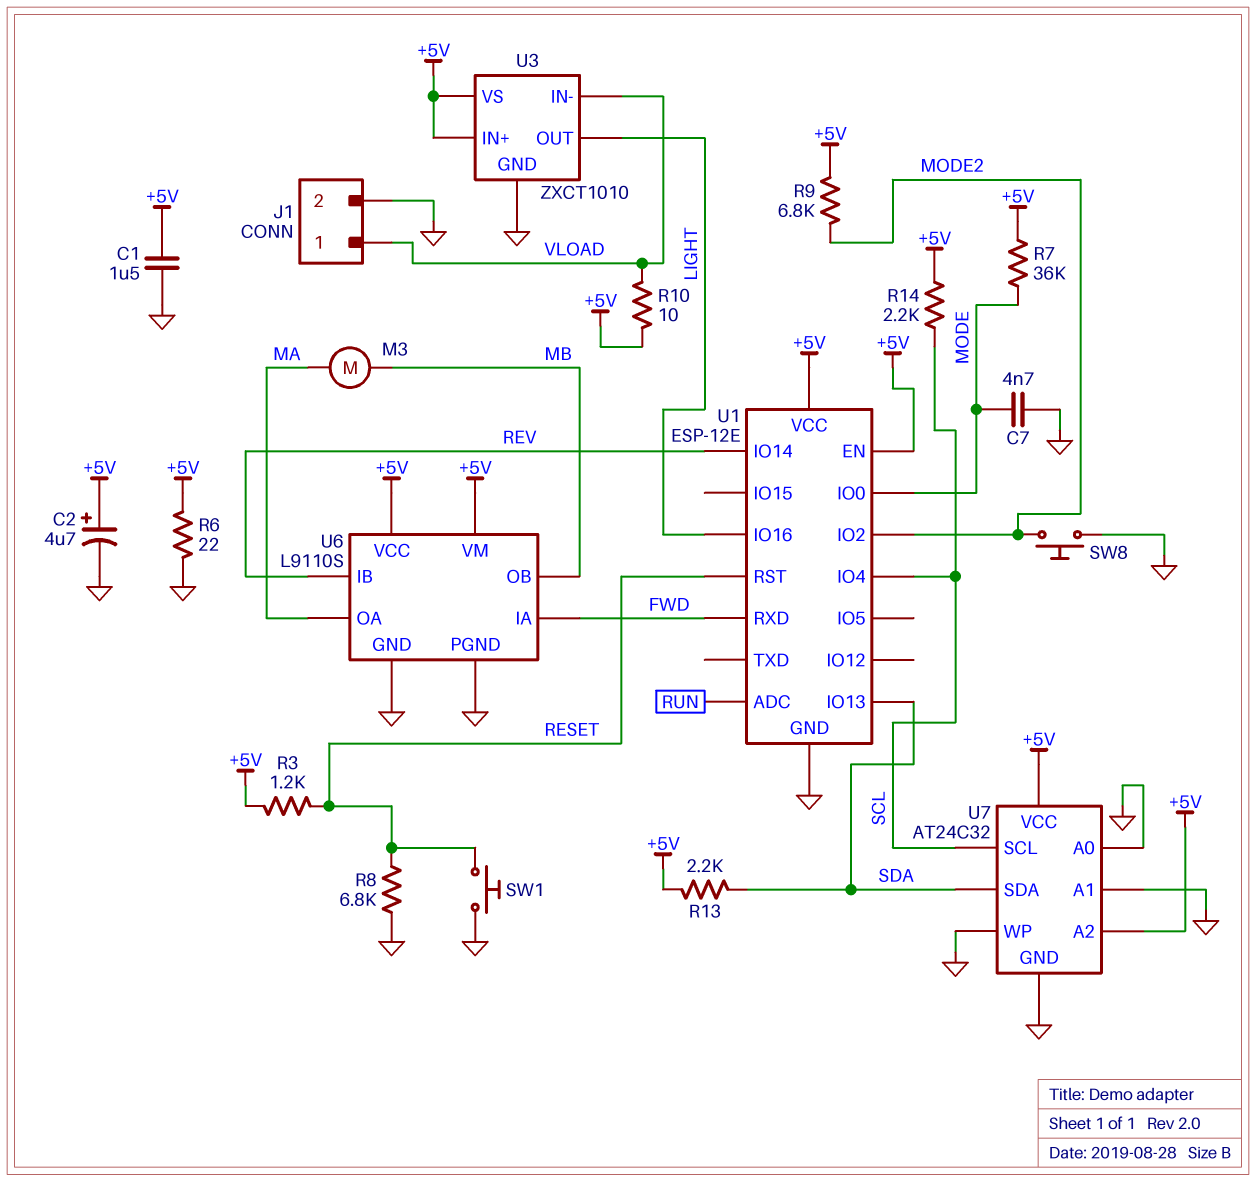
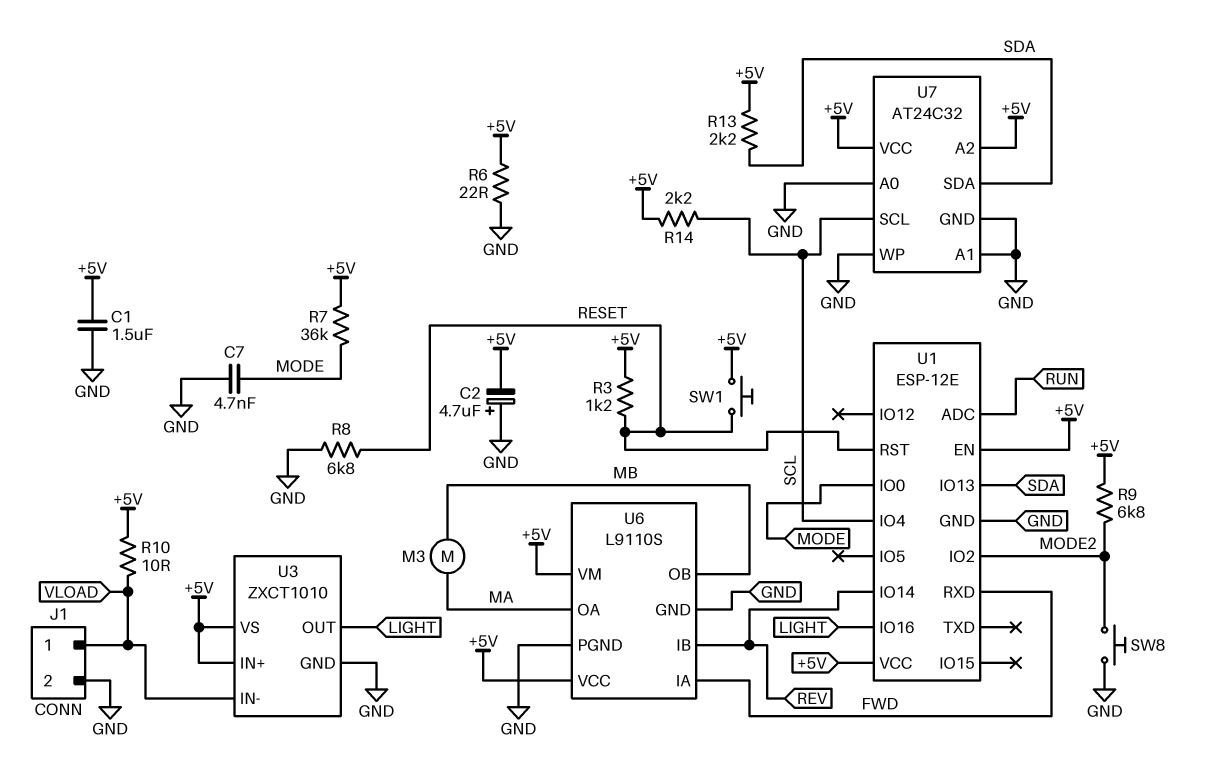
C2: 4.7uF (plus +5V, minus GND) -> 4.7uF (plus GND, minus +5V)
SW1: button (GND, RESET) -> button (+5V, RESET)

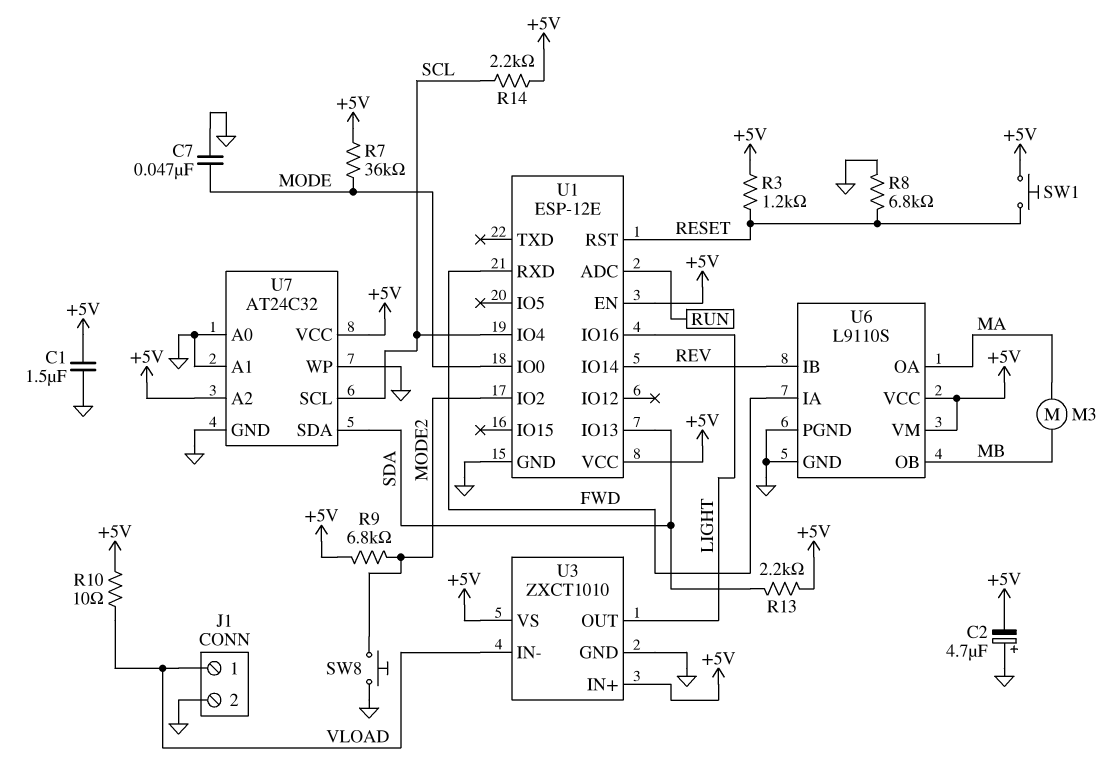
C7: 4.7nF (GND, MODE) -> 47nF (GND, MODE)
R6: 22 (+5V, GND) -> none

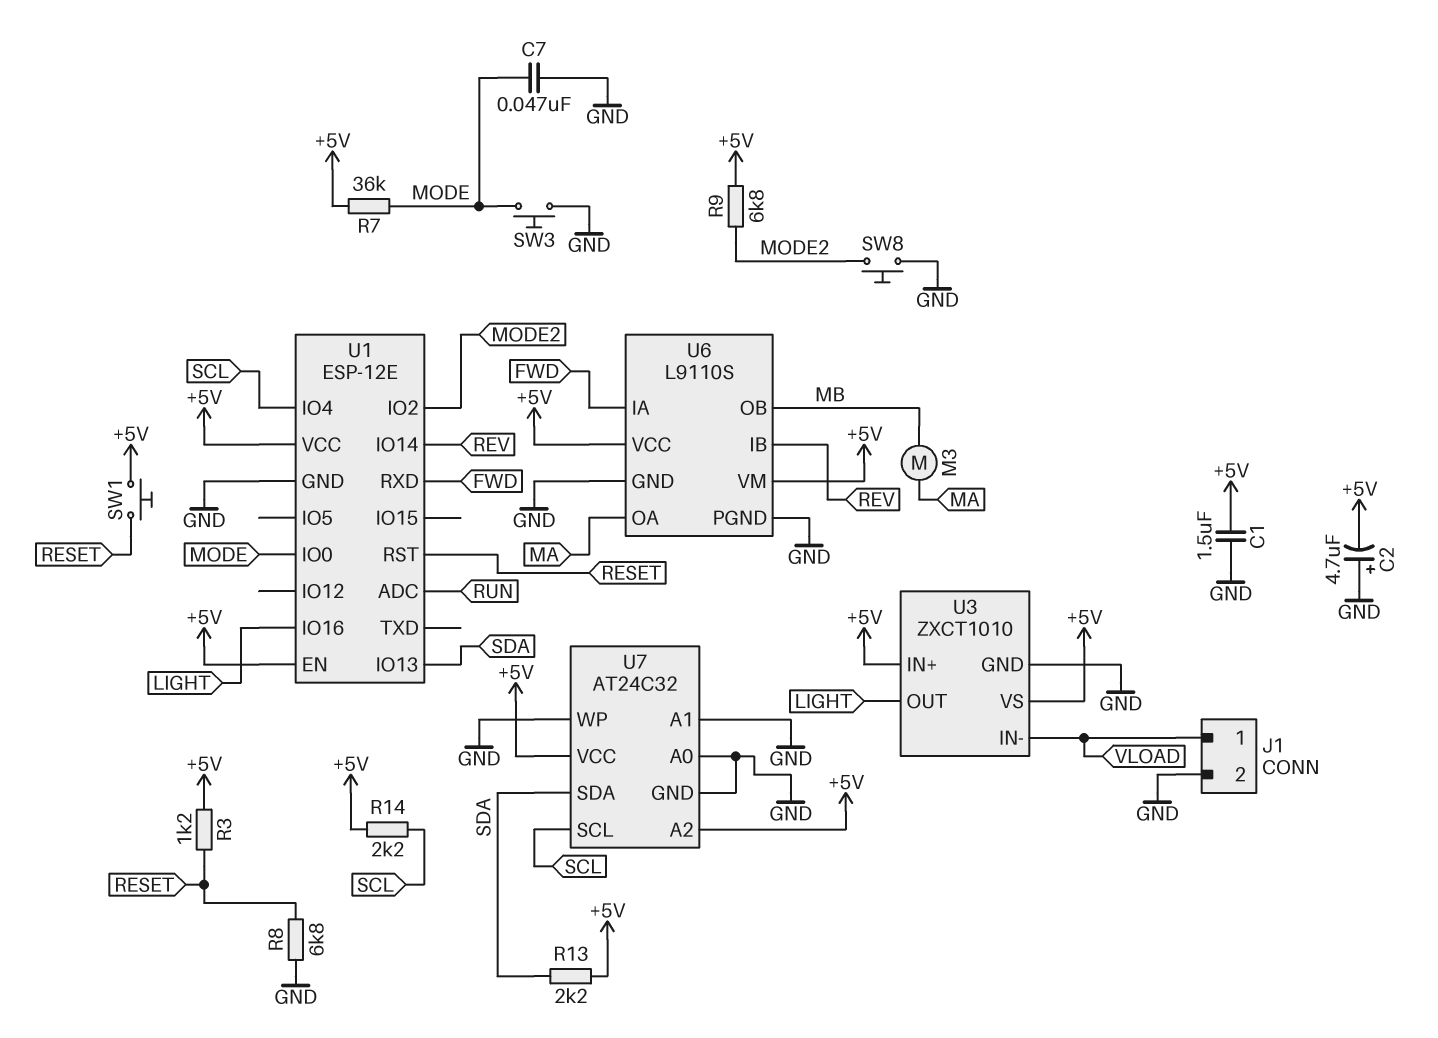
R10: 10 (+5V, VLOAD) -> none
SW3: none -> button (GND, MODE)

